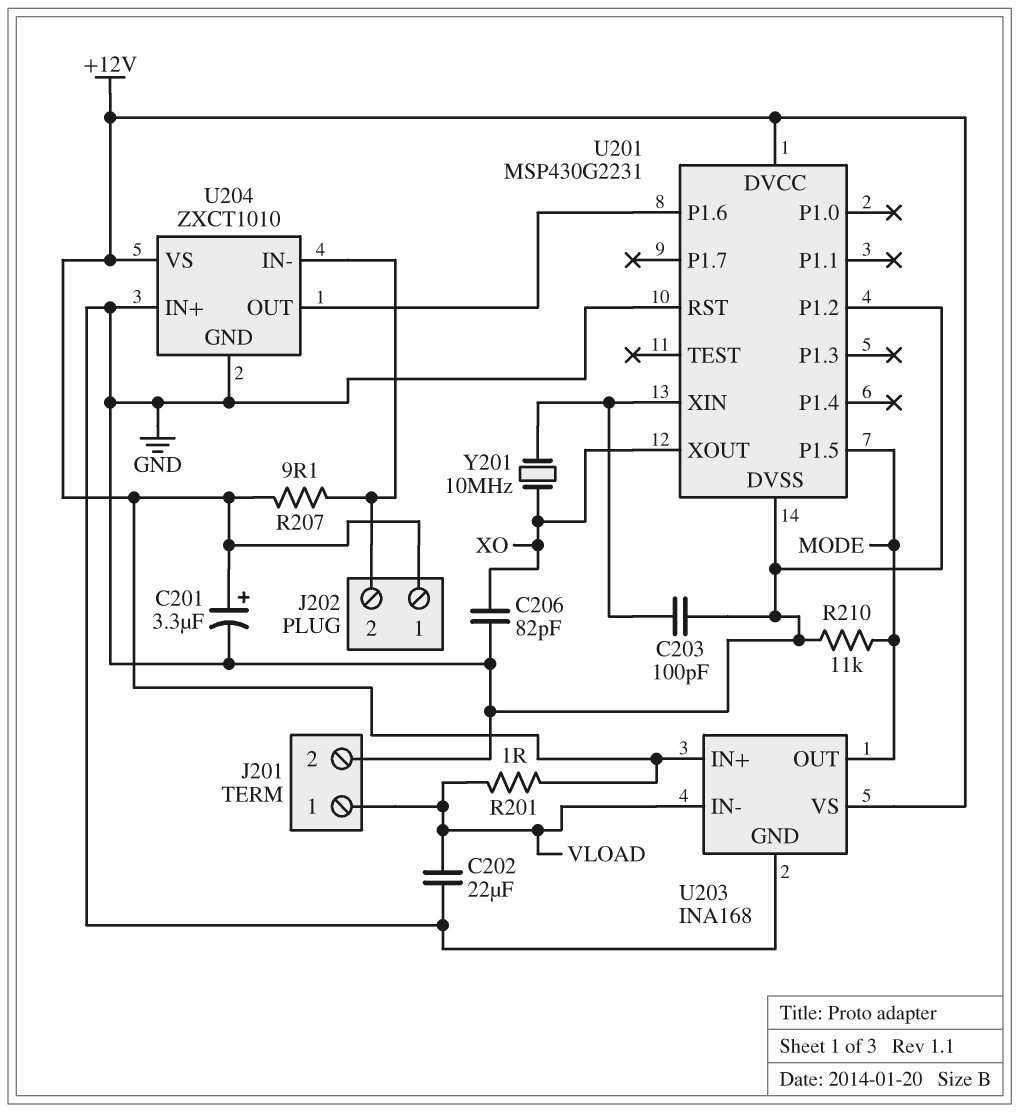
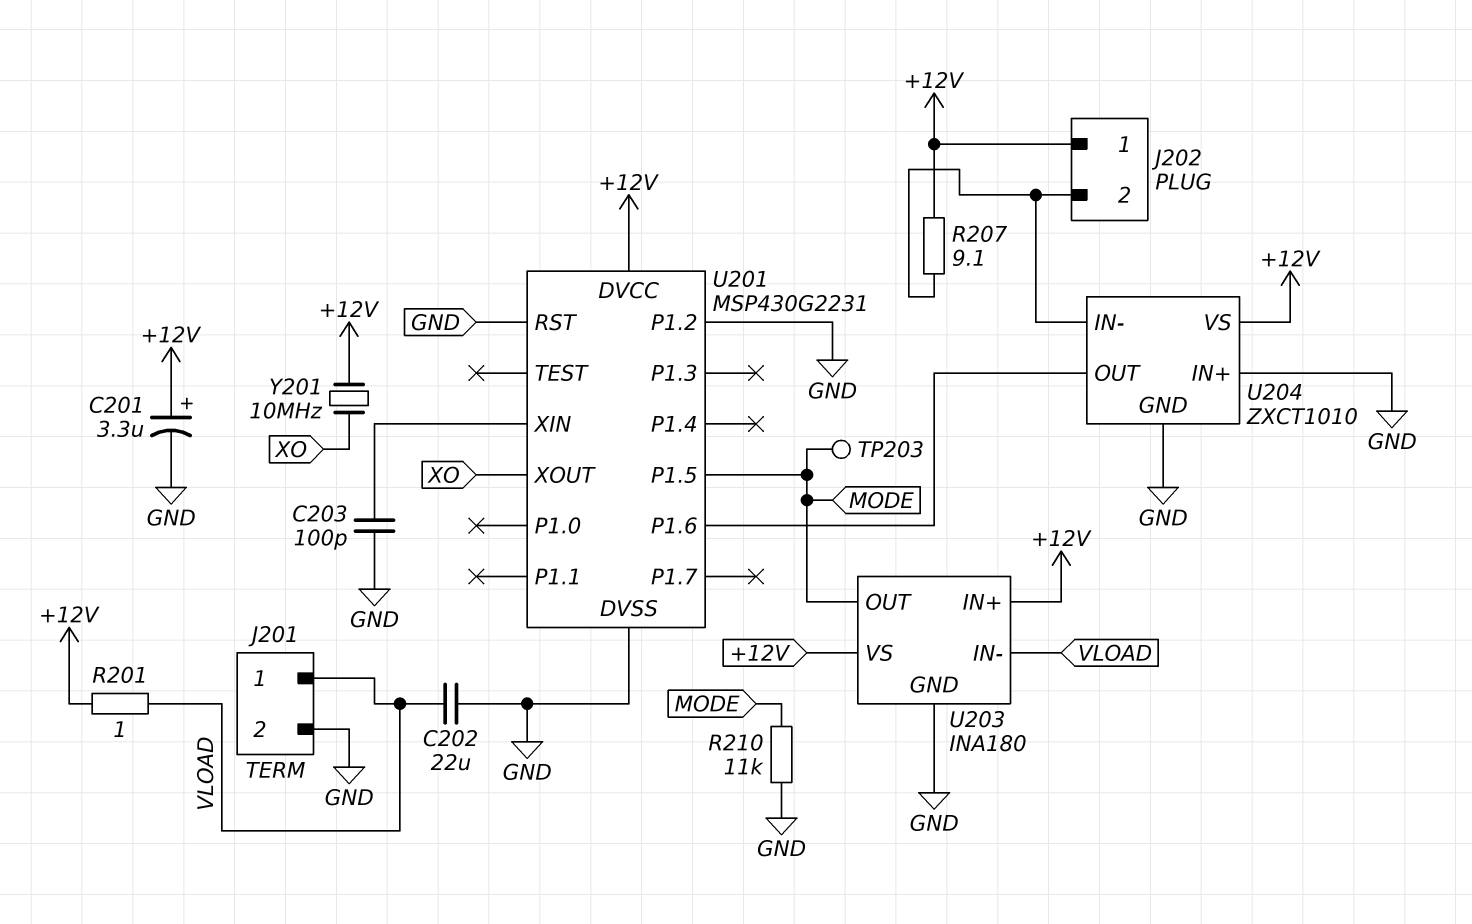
C206: 82pF (GND, XO) -> none
TP203: none -> test point (MODE)
U203: INA168 -> INA180
Y201: 10MHz (U201/XIN, XO) -> 10MHz (+12V, XO)

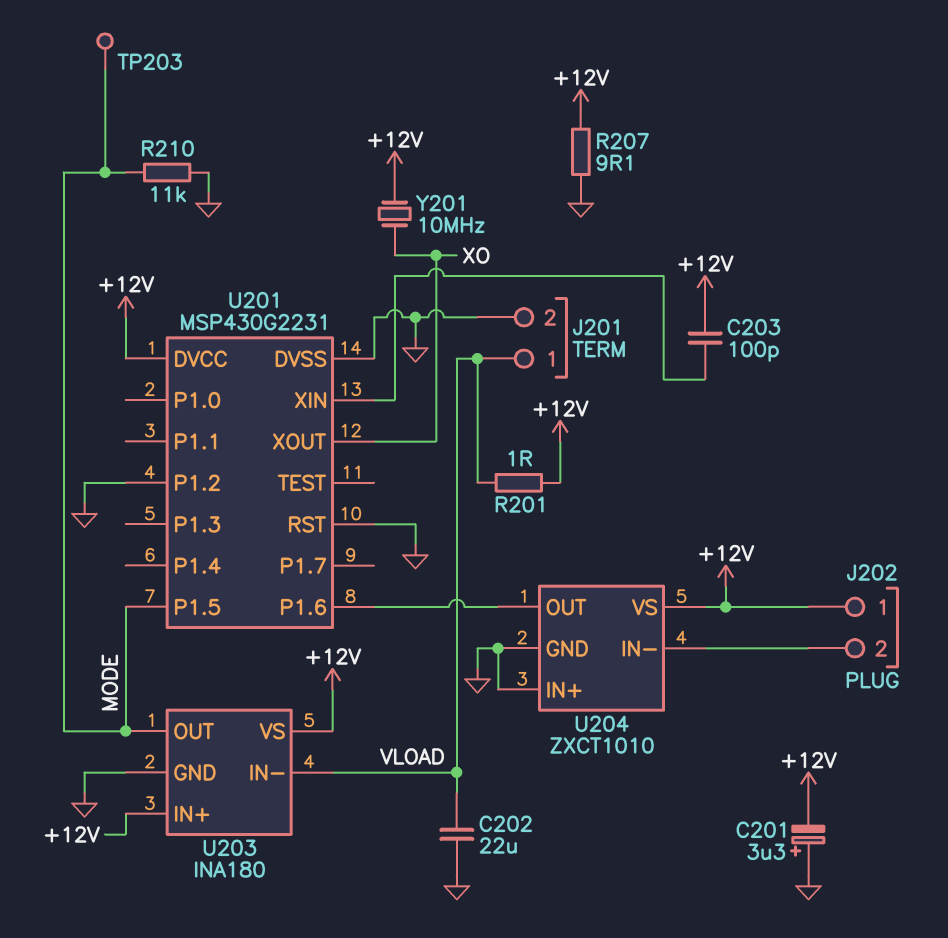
C201: 3.3uF (plus +12V, minus GND) -> 3.3uF (plus GND, minus +12V)
C203: 100pF (GND, U201/XIN) -> 100pF (+12V, U201/XIN)
R207: 9.1 (+12V, J202/2) -> 9.1 (+12V, GND)

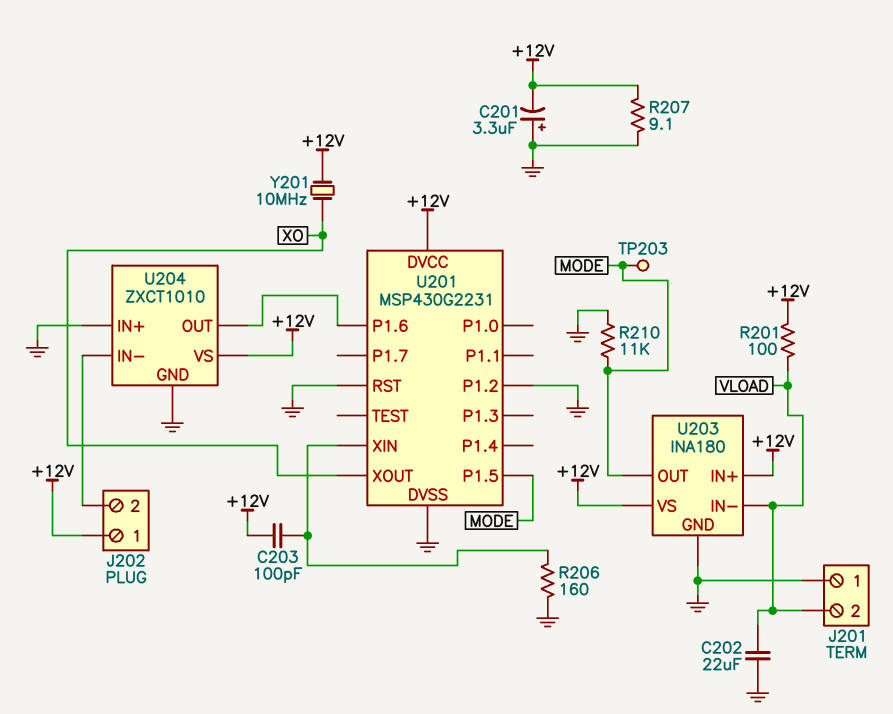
J201 pin 1: VLOAD -> GND
J201 pin 2: GND -> VLOAD
R201: 1 (+12V, VLOAD) -> 100 (+12V, VLOAD)
R206: none -> 160 (GND, U201/XIN)

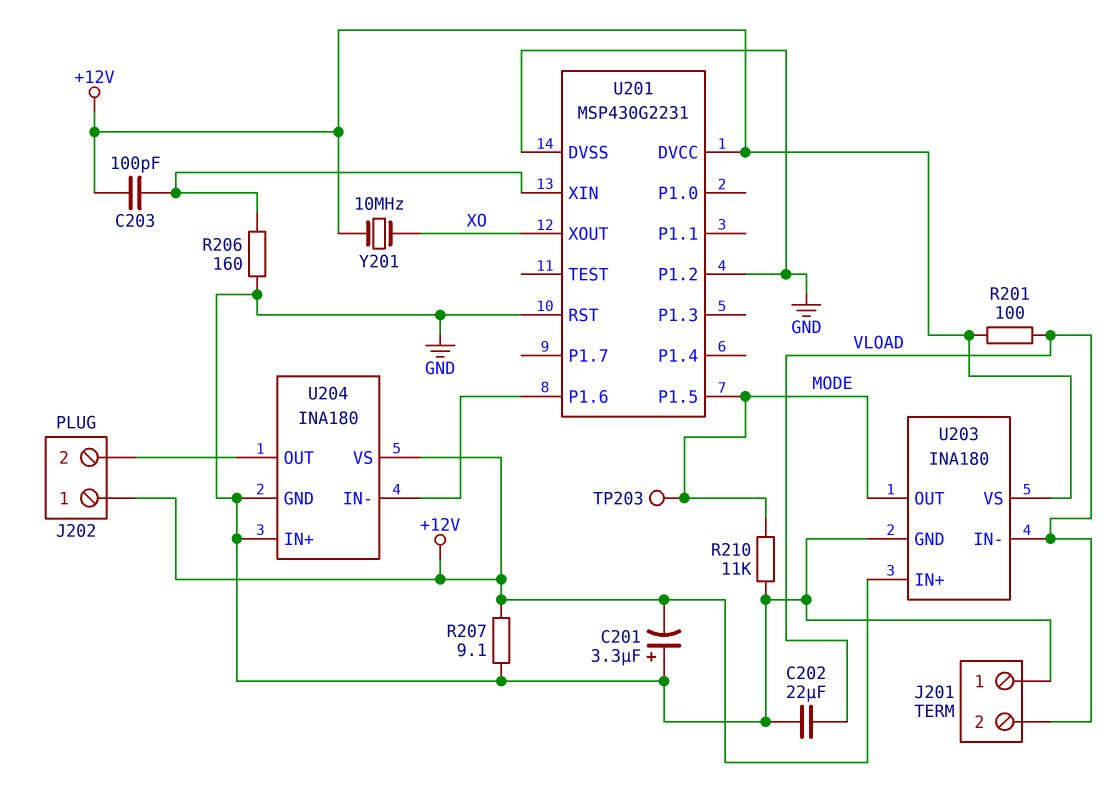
U204: ZXCT1010 -> INA180
U204 pin IN-: J202/2 -> U201/P1.6
U204 pin OUT: U201/P1.6 -> J202/2

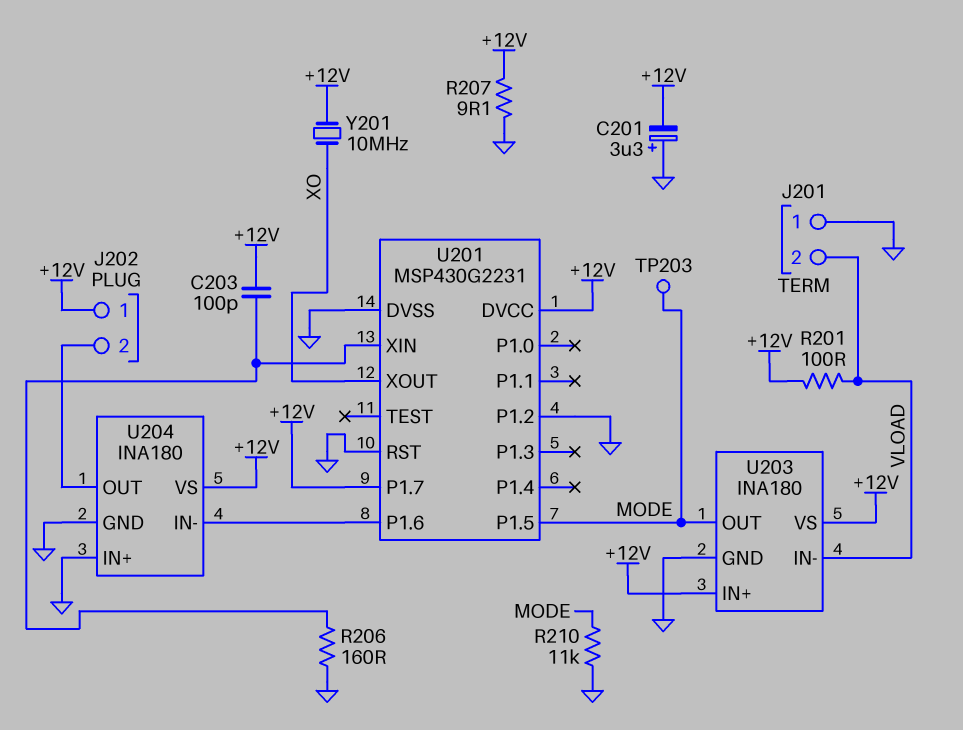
C202: 22uF (GND, VLOAD) -> none
U201 pin P1.7: none -> +12V

